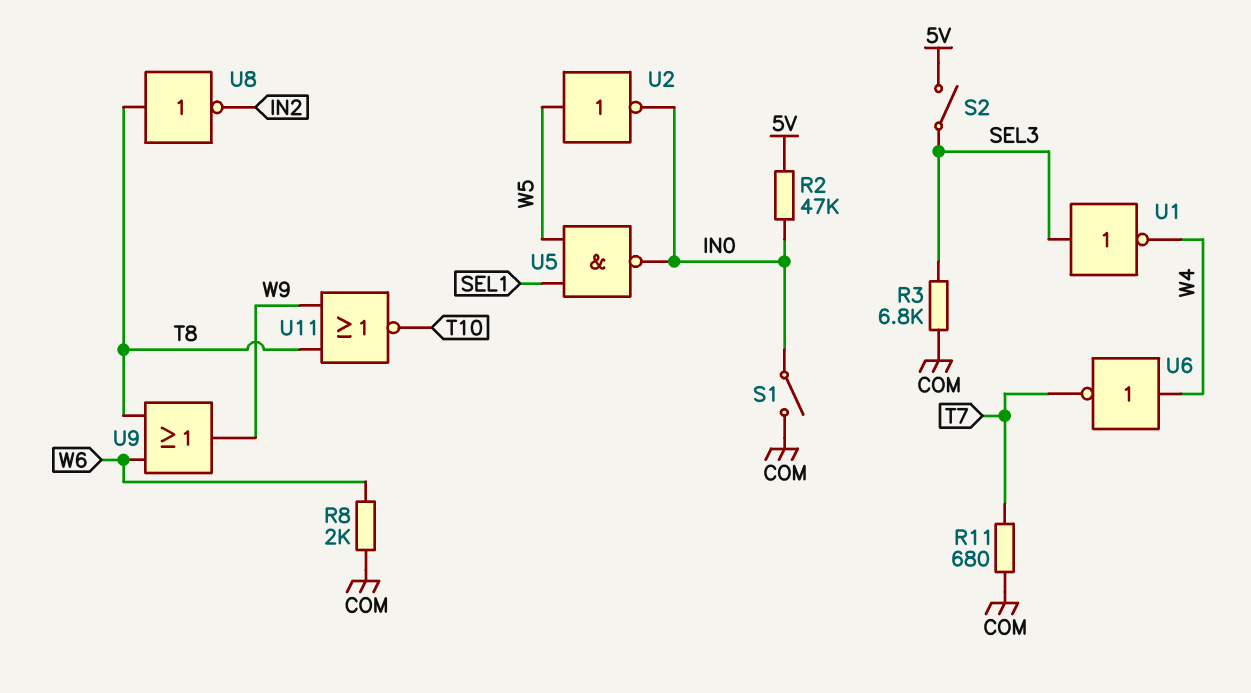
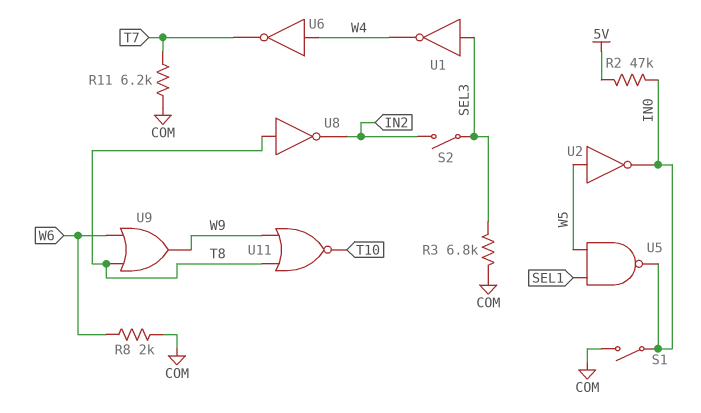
R11: 680 (COM, T7) -> 6.2k (COM, T7)
S2: switch (5V, SEL3) -> switch (IN2, SEL3)

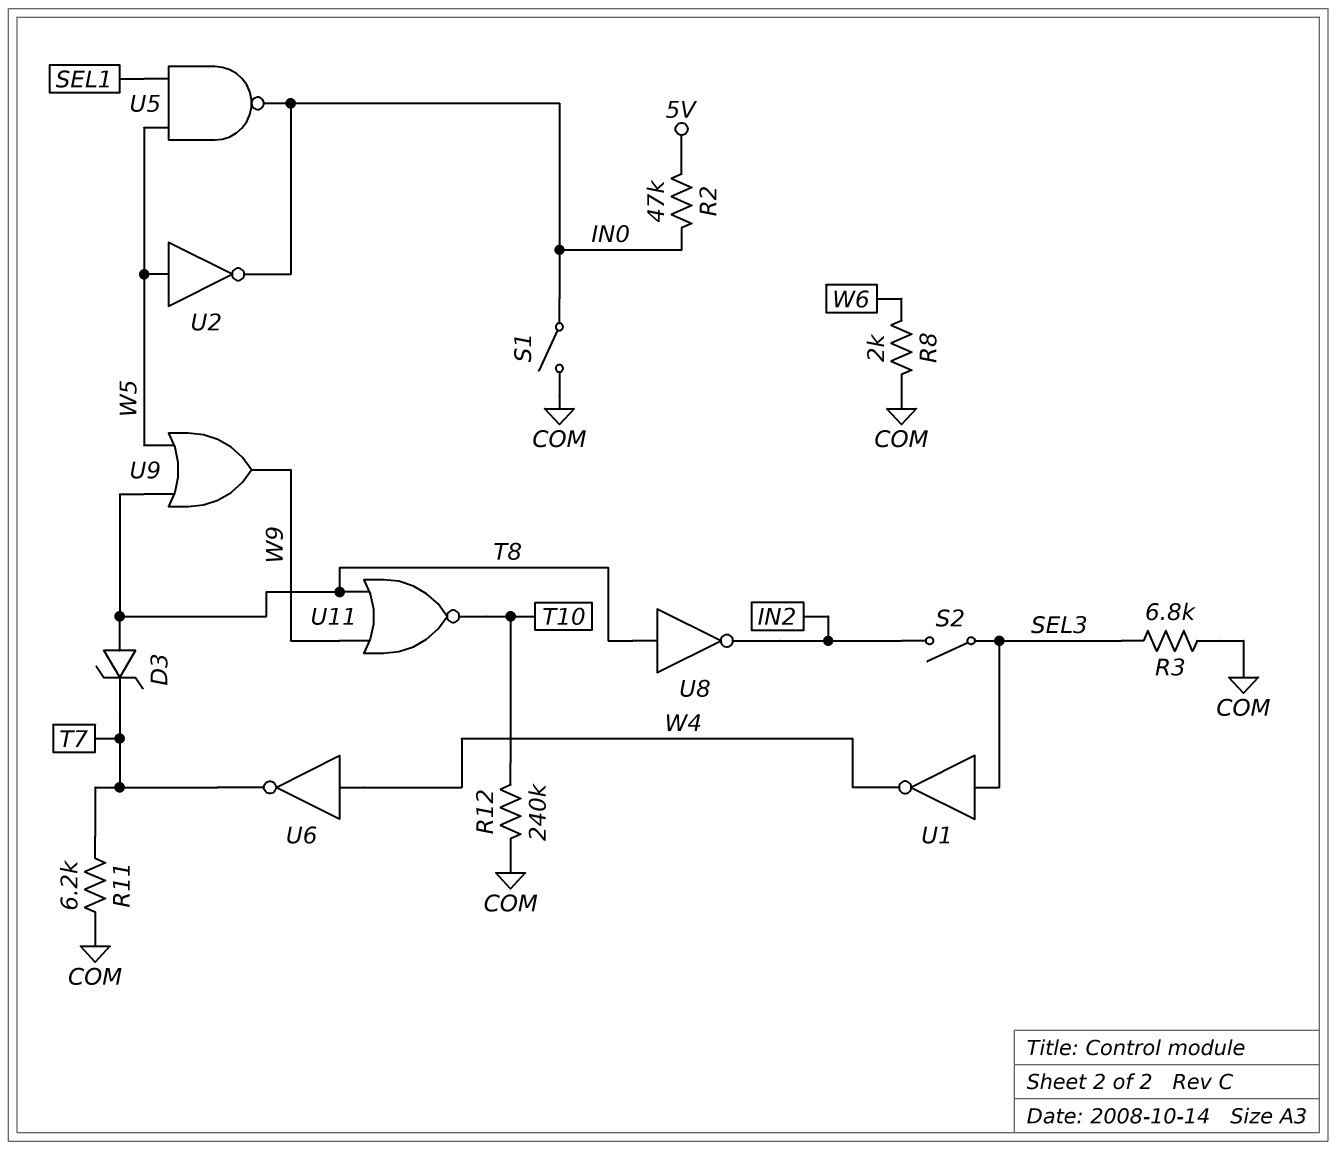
D3: none -> zener (A T8, K T7)
R12: none -> 240k (COM, T10)
U9: OR (in T8, in W6, out W9) -> OR (in T8, in W5, out W9)

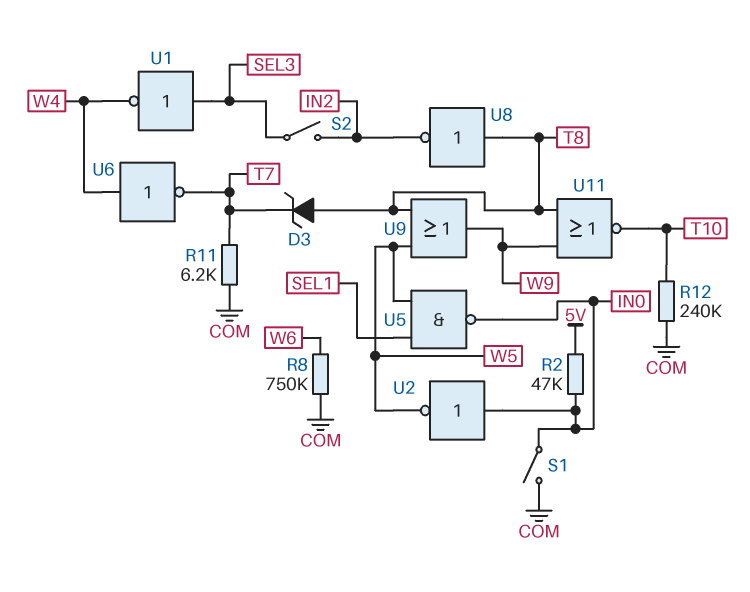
R3: 6.8k (COM, SEL3) -> none
R8: 2k (COM, W6) -> 750k (COM, W6)
U2: NOT (in W5, out IN0) -> NOT (in IN0, out W5)

